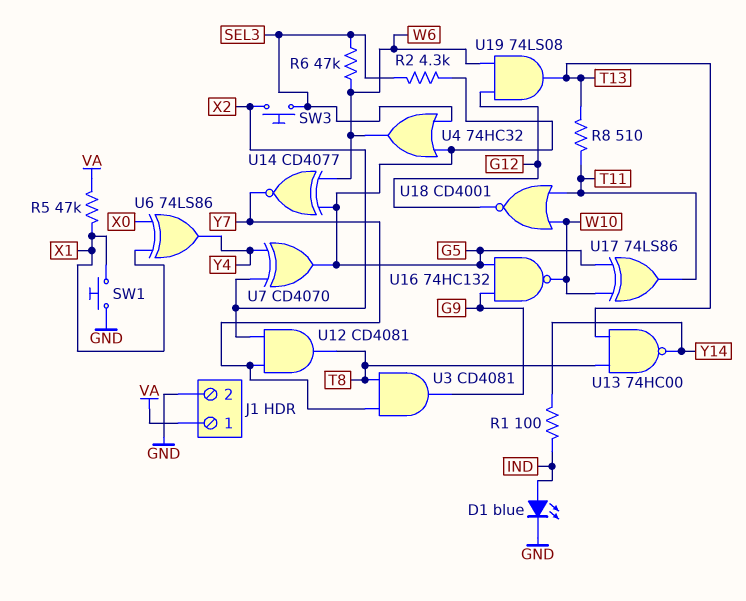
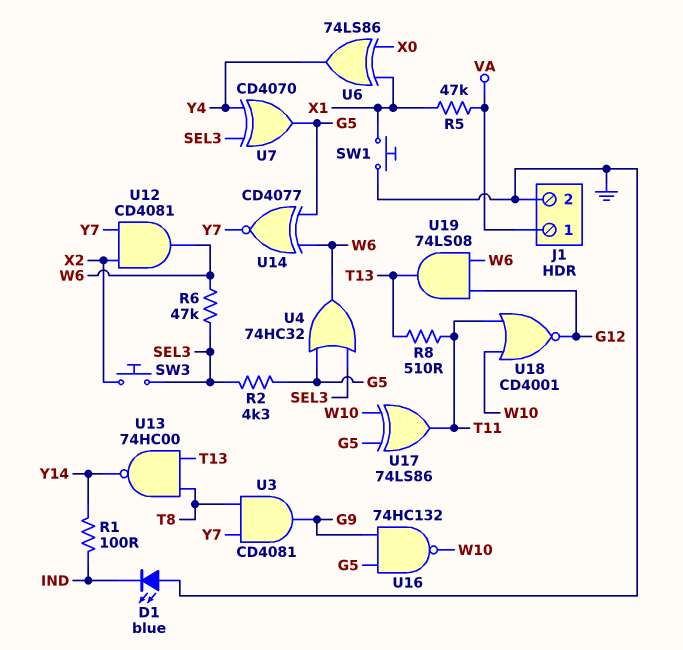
D1: LED blue (A IND, K GND) -> LED blue (A GND, K IND)
U7: XOR CD4070 (in X2, in Y4, out G5) -> XOR CD4070 (in SEL3, in Y4, out G5)
U12: AND CD4081 (in X2, in Y7, out T8) -> AND CD4081 (in X2, in Y7, out W6)

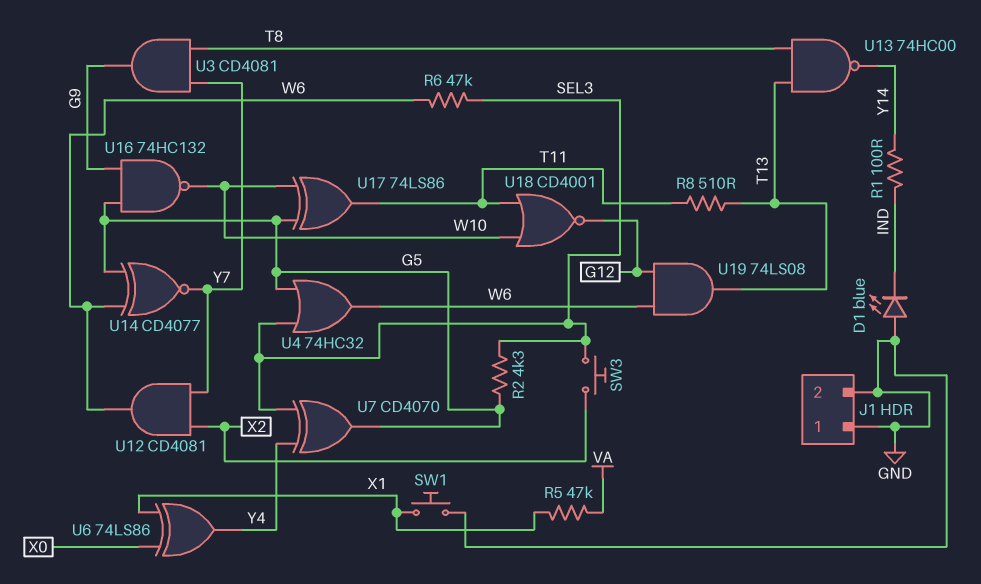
J1 pin 1: VA -> GND

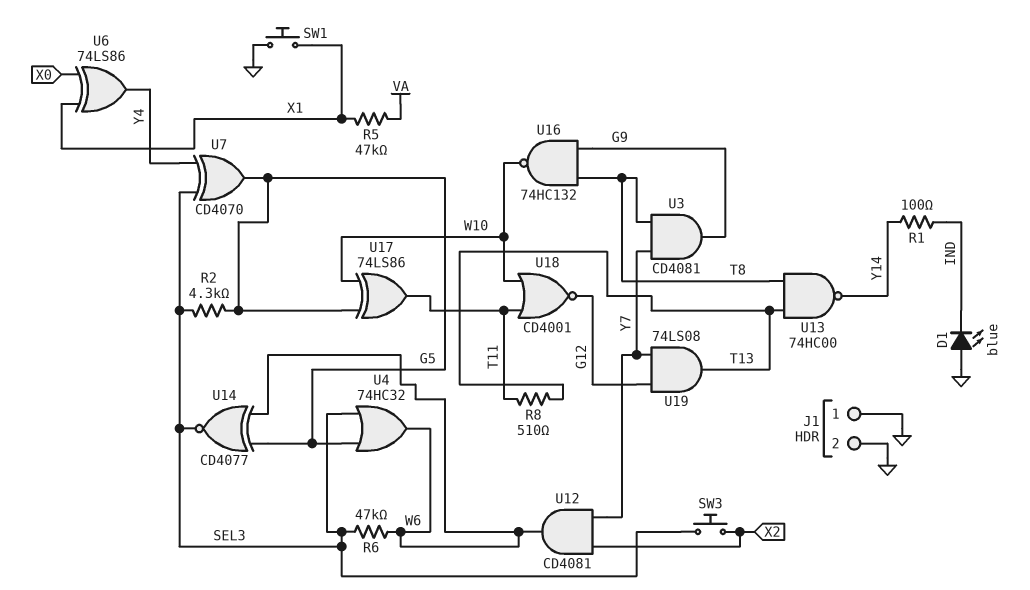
U14: XNOR CD4077 (in G5, in W6, out Y7) -> XNOR CD4077 (in G5, in W6, out SEL3)
U16: NAND 74HC132 (in G5, in G9, out W10) -> NAND 74HC132 (in G9, in T8, out W10)
U19: AND 74LS08 (in G12, in W6, out T13) -> AND 74LS08 (in G12, in Y7, out T13)

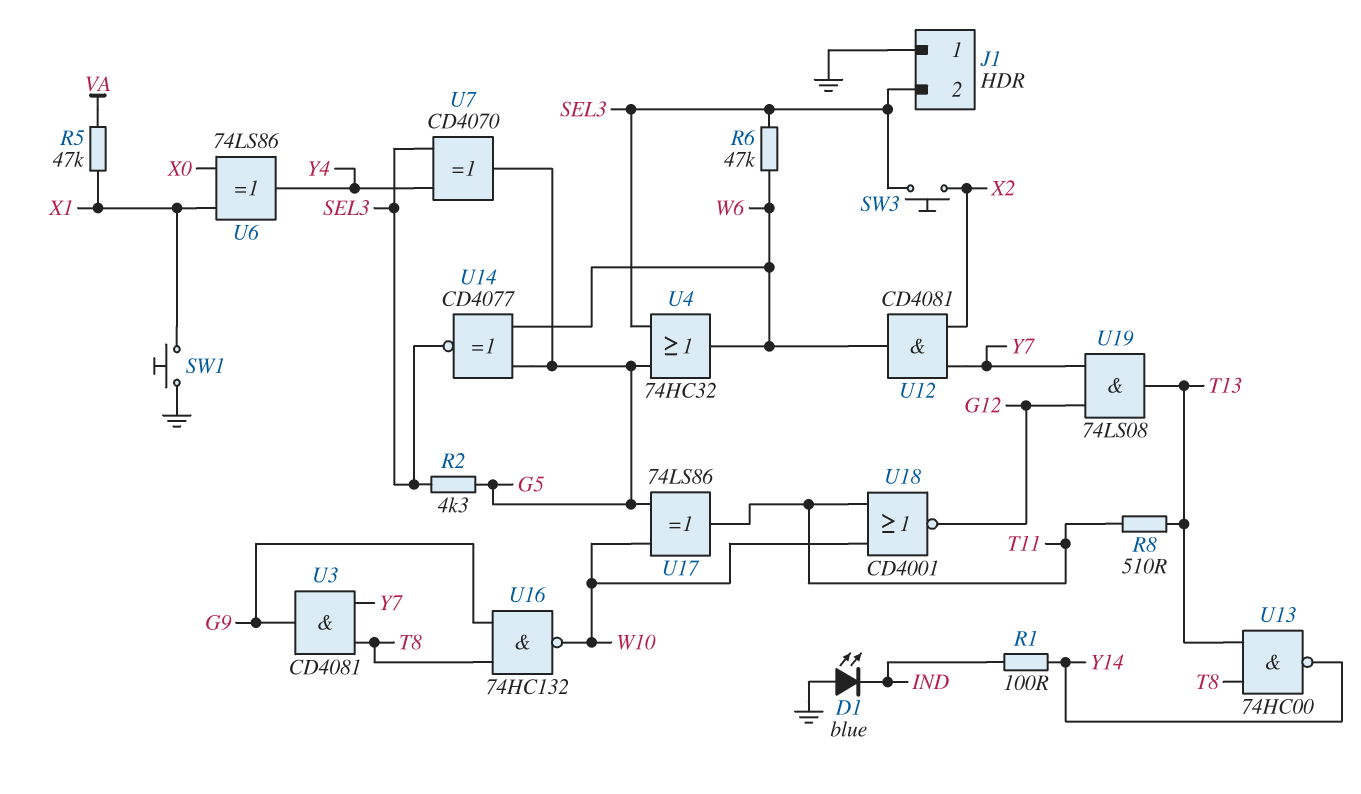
J1 pin 2: GND -> SEL3

